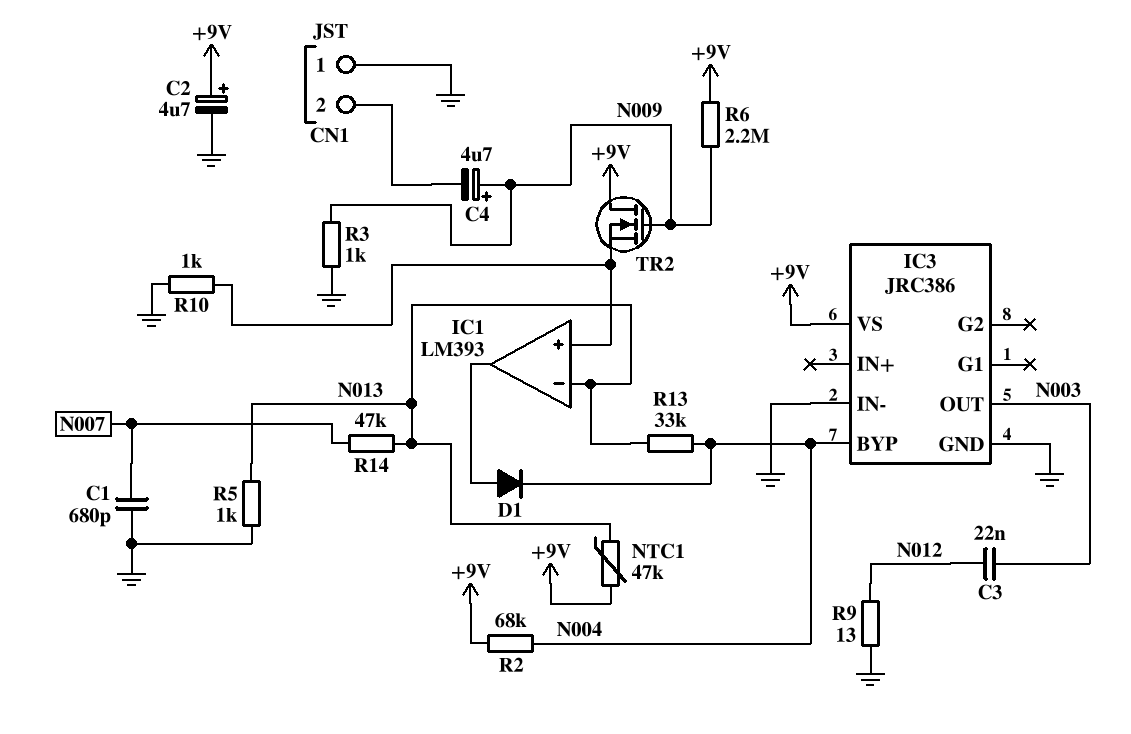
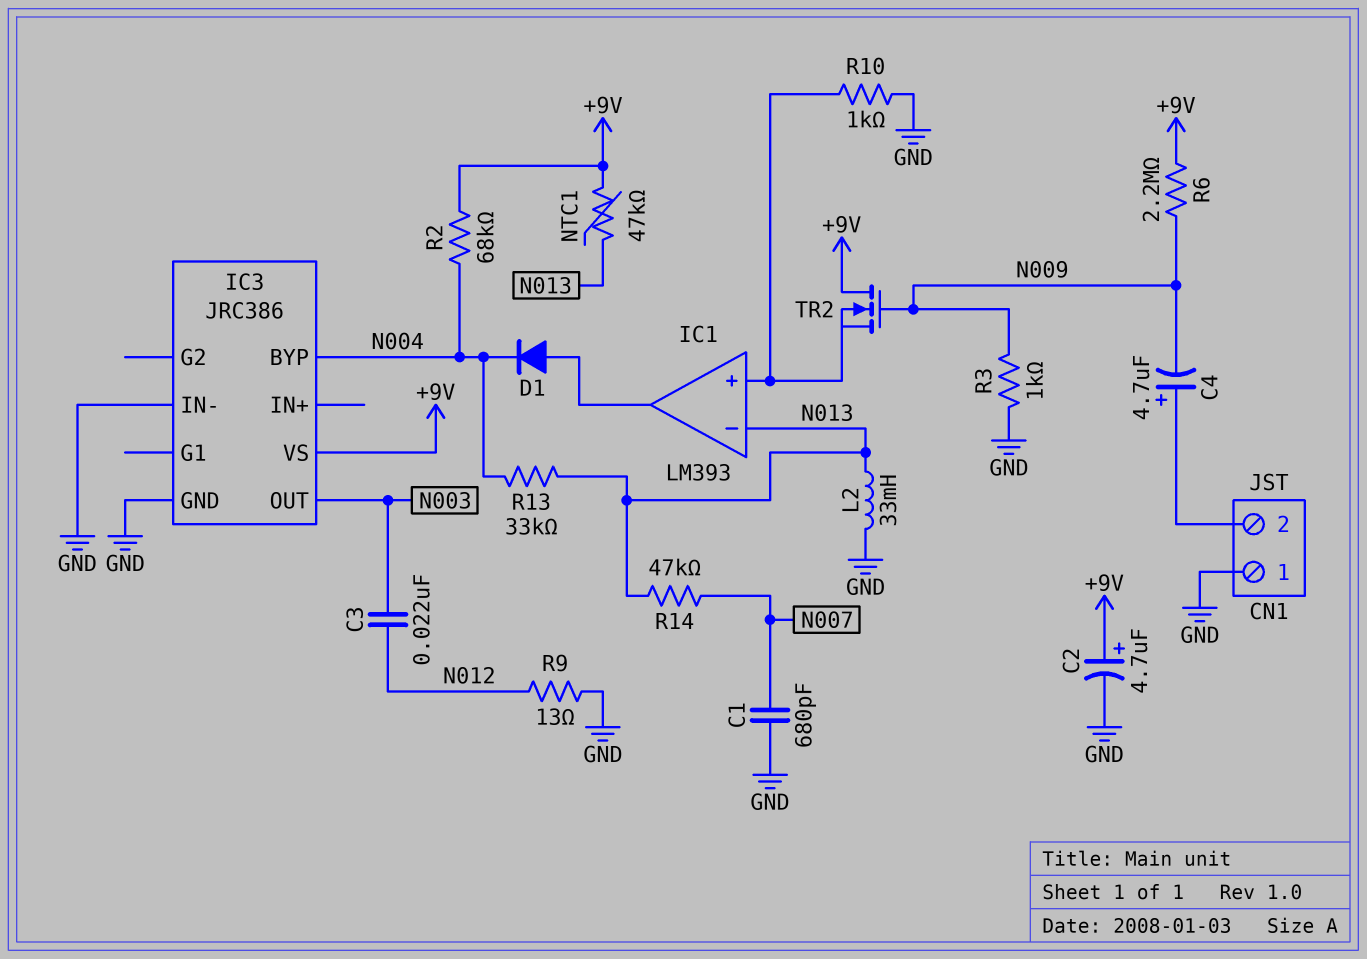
C4: 4.7uF (plus N009, minus CN1/2) -> 4.7uF (plus CN1/2, minus N009)
L2: none -> 33mH (GND, N013)
R5: 1k (GND, N013) -> none

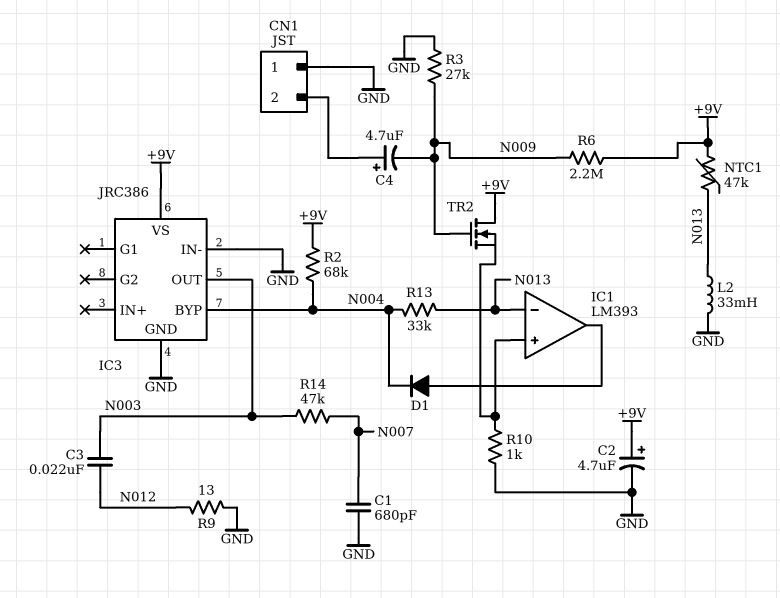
R3: 1k (GND, N009) -> 27k (GND, N009)
R14: 47k (N007, N013) -> 47k (N003, N007)

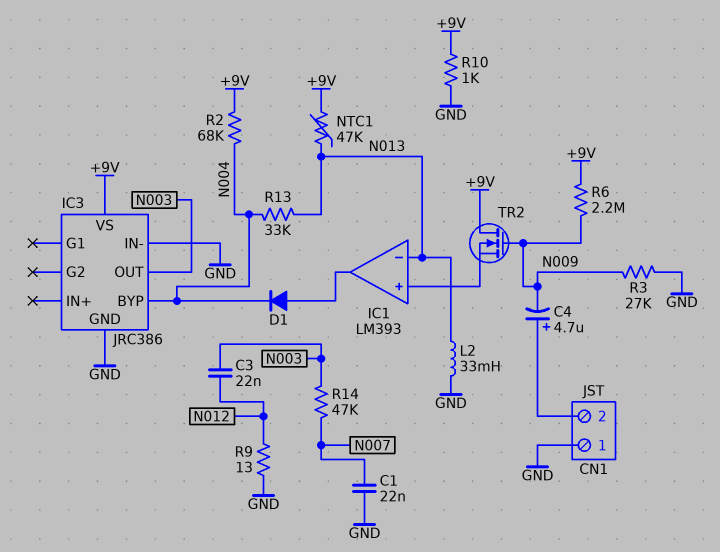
C1: 680pF (GND, N007) -> 22nF (GND, N007)
C2: 4.7uF (plus +9V, minus GND) -> none
R10: 1k (GND, IC1/in+) -> 1k (+9V, GND)

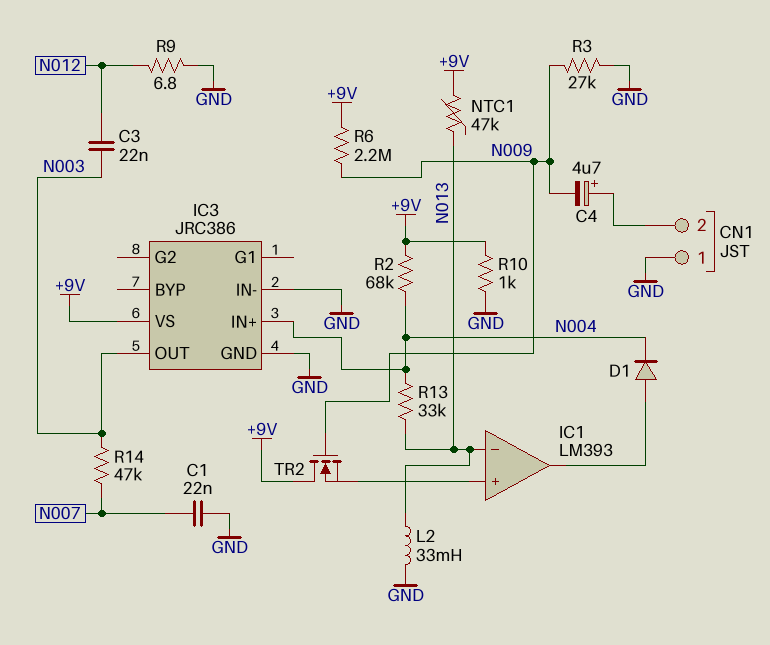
IC3 pin BYP: N004 -> none
IC3 pin IN+: none -> N004
R9: 13 (GND, N012) -> 6.8 (GND, N012)

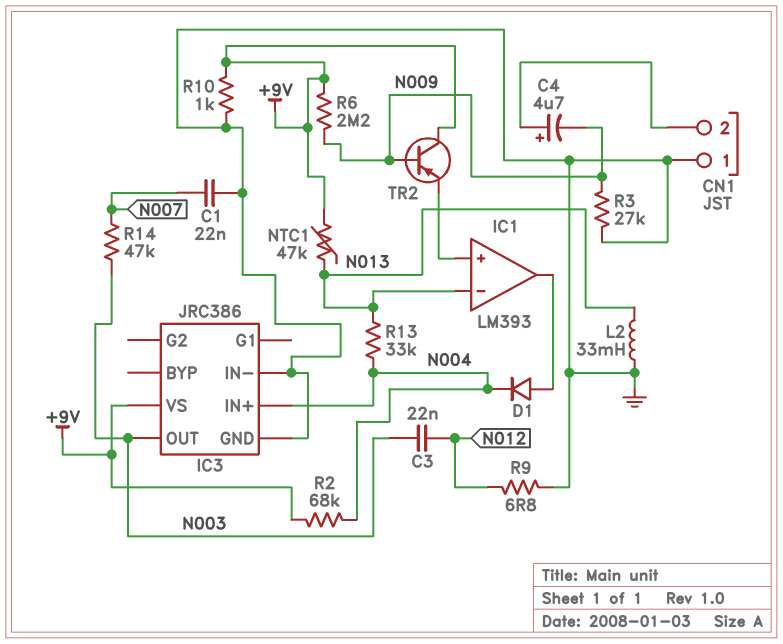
TR2: NMOS (G N009, D +9V, S IC1/in+) -> PNP (B N009, C +9V, E IC1/in+)

